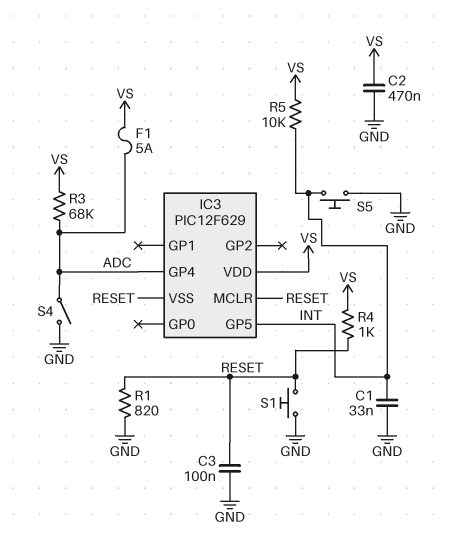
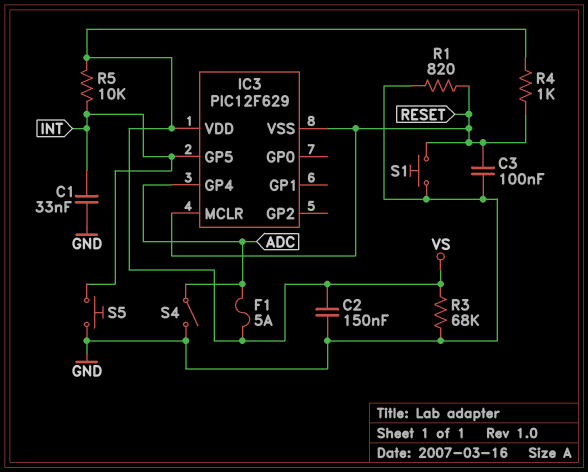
C2: 470nF (GND, VS) -> 150nF (GND, VS)
R3: 68k (ADC, VS) -> 68k (GND, VS)

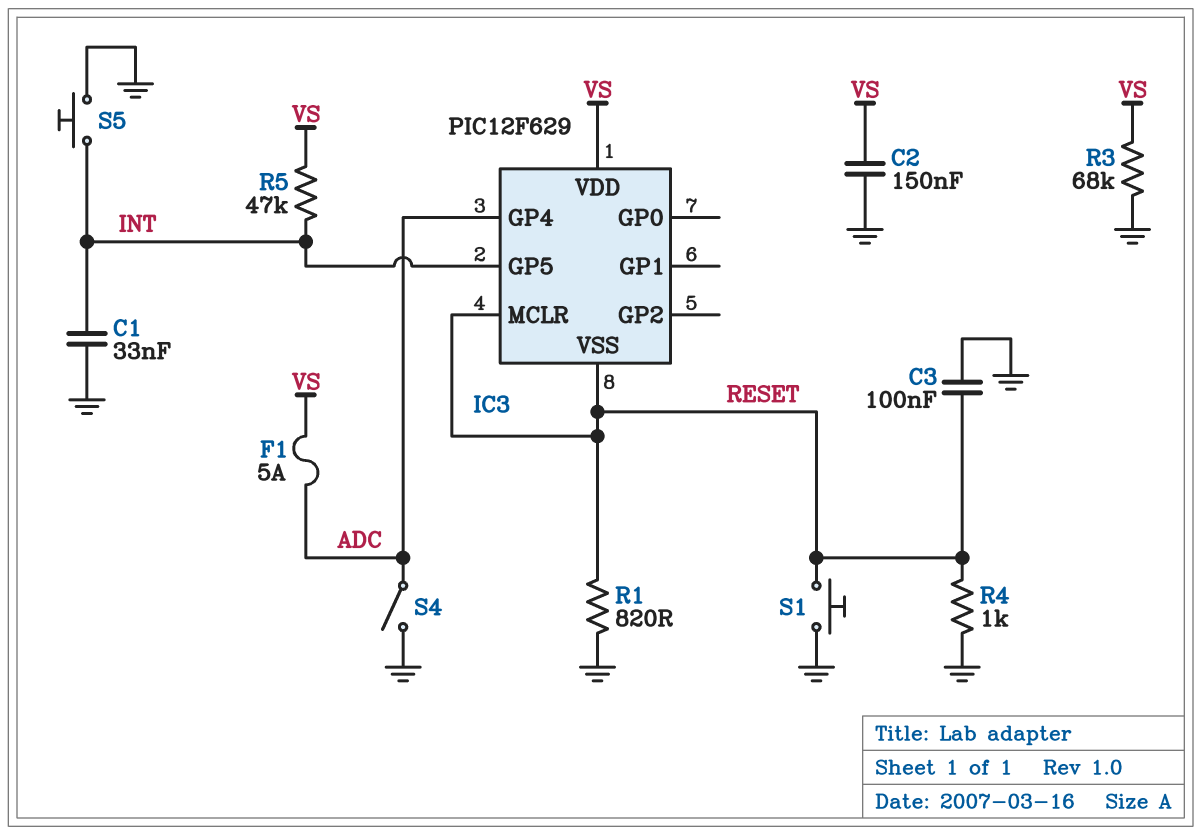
R4: 1k (RESET, VS) -> 1k (GND, RESET)
R5: 10k (INT, VS) -> 47k (INT, VS)

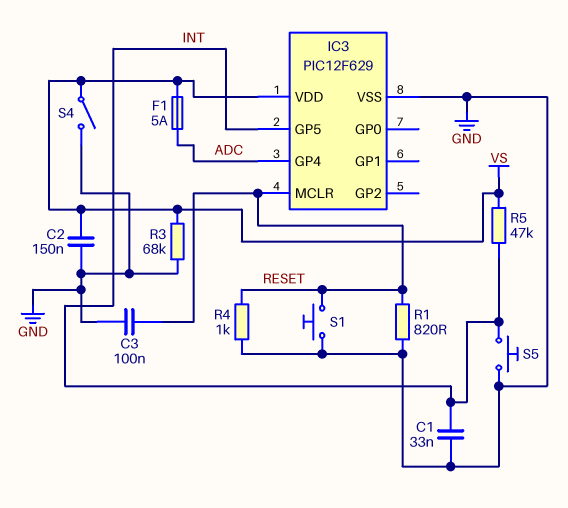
IC3 pin VSS: RESET -> GND
S4: switch (ADC, GND) -> switch (GND, VS)

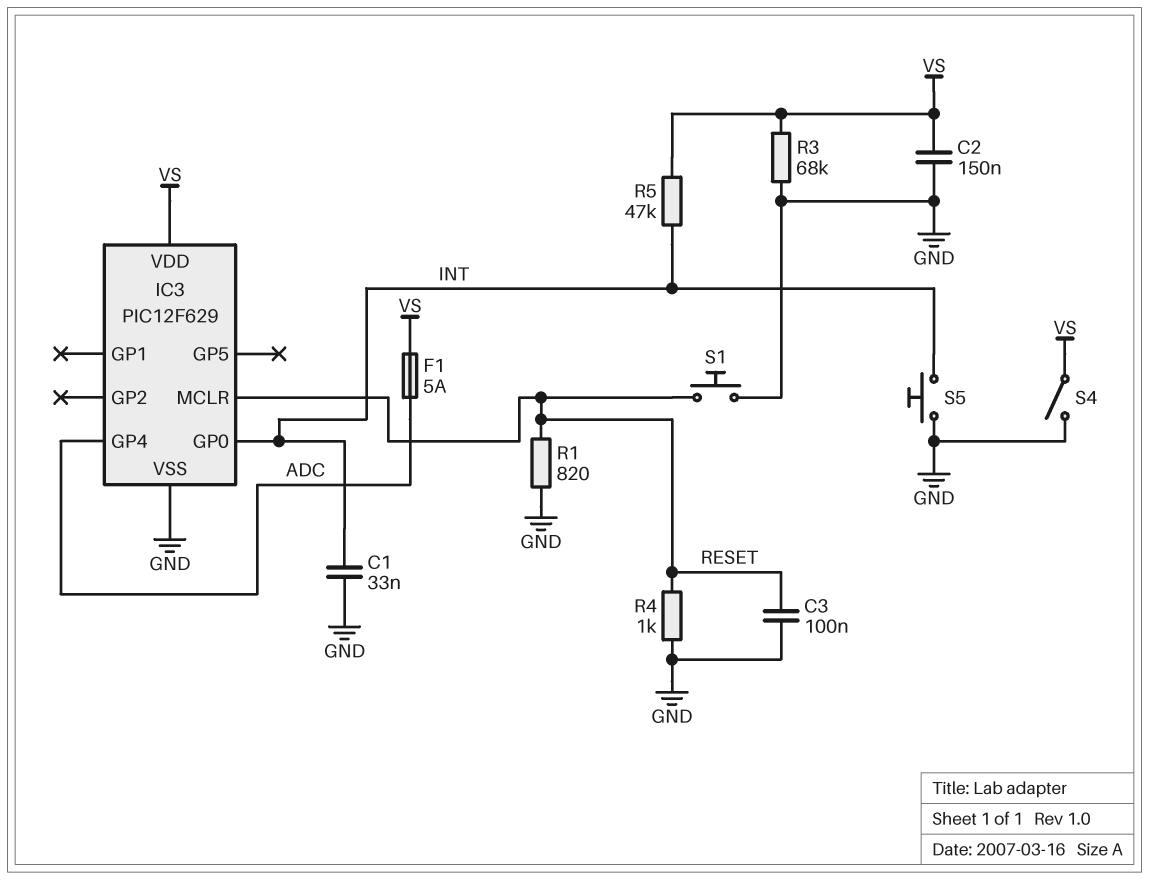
IC3 pin GP0: none -> INT
IC3 pin GP5: INT -> none

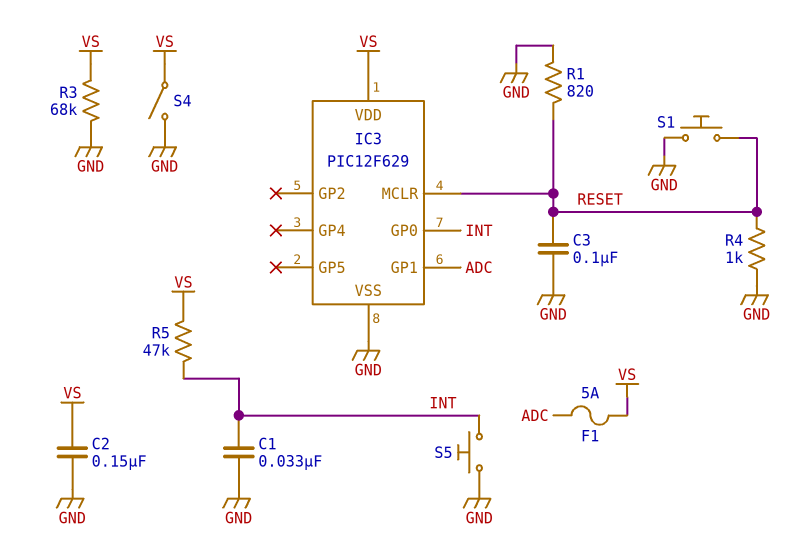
IC3 pin GP1: none -> ADC
IC3 pin GP4: ADC -> none

